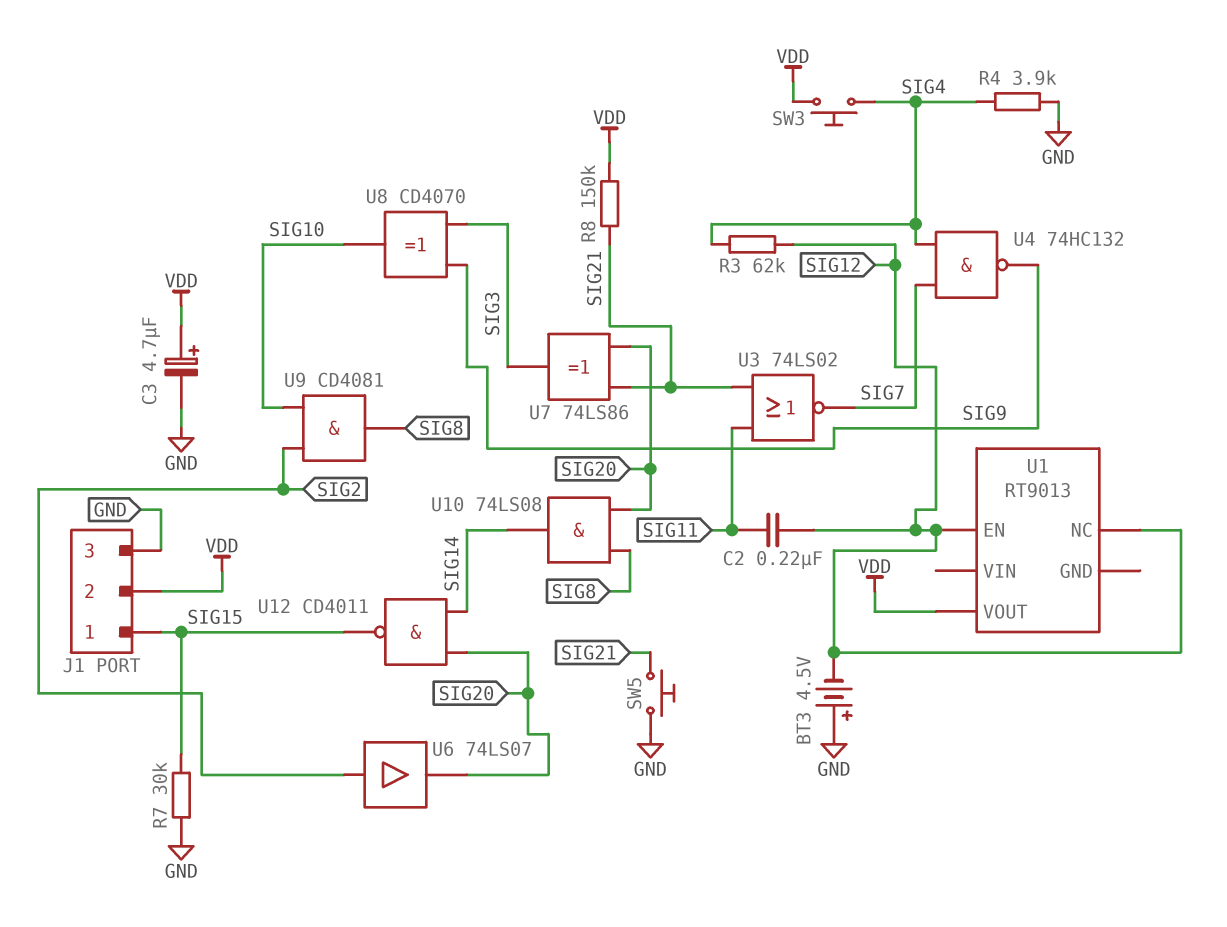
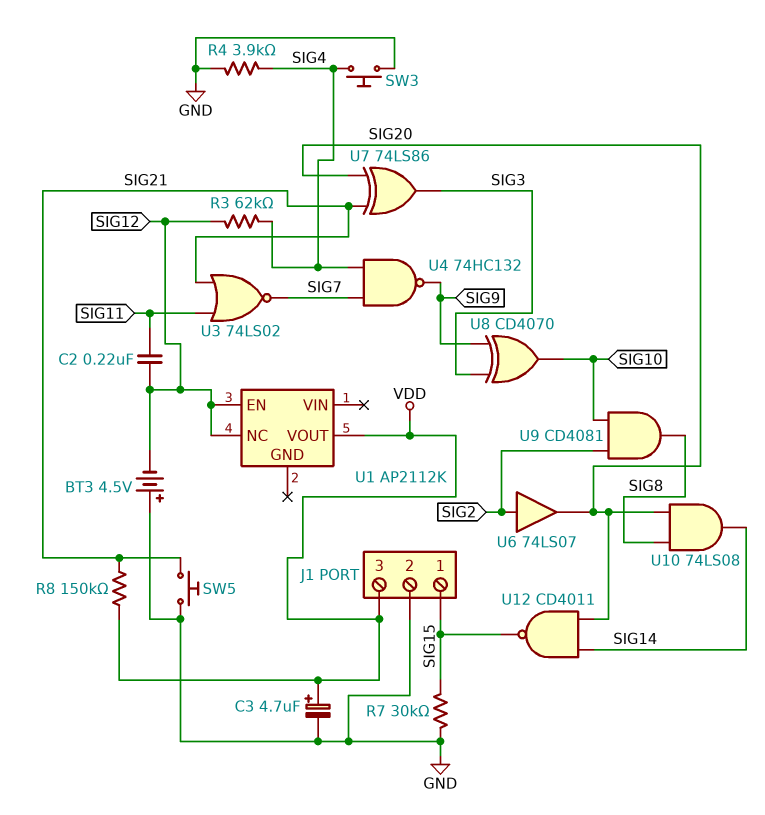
J1 pin 2: VDD -> GND
J1 pin 3: GND -> VDD
SW3: button (SIG4, VDD) -> button (GND, SIG4)
U1: RT9013 -> AP2112K

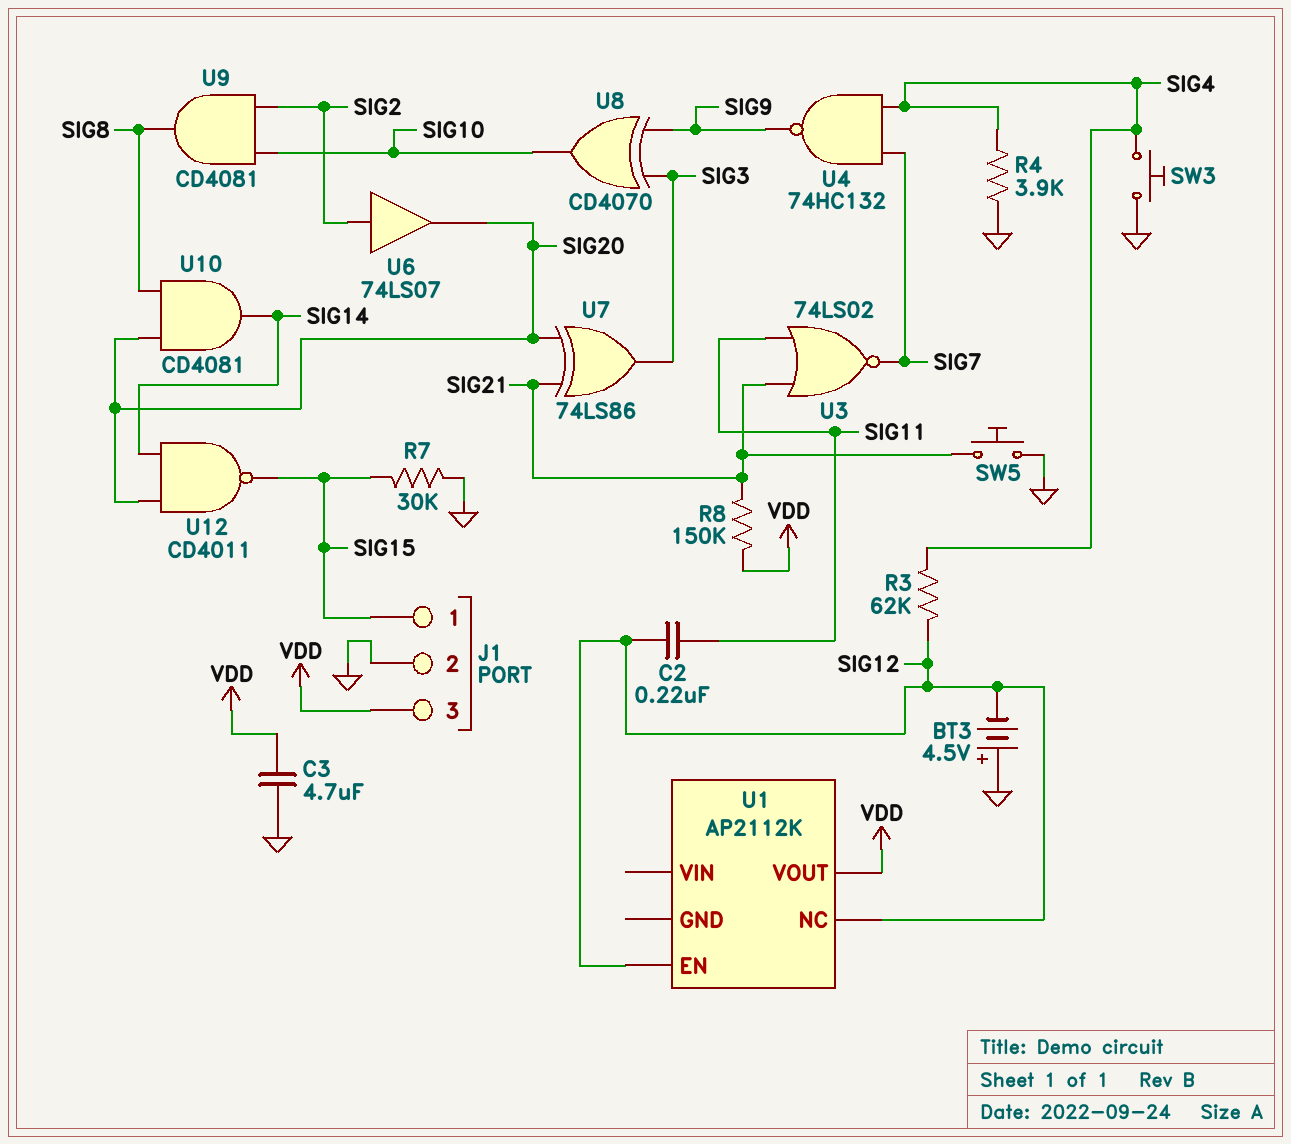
C3: 4.7uF (plus VDD, minus GND) -> 4.7uF (GND, VDD)
U10: AND 74LS08 (in SIG8, in SIG20, out SIG14) -> AND CD4081 (in SIG8, in SIG20, out SIG14)

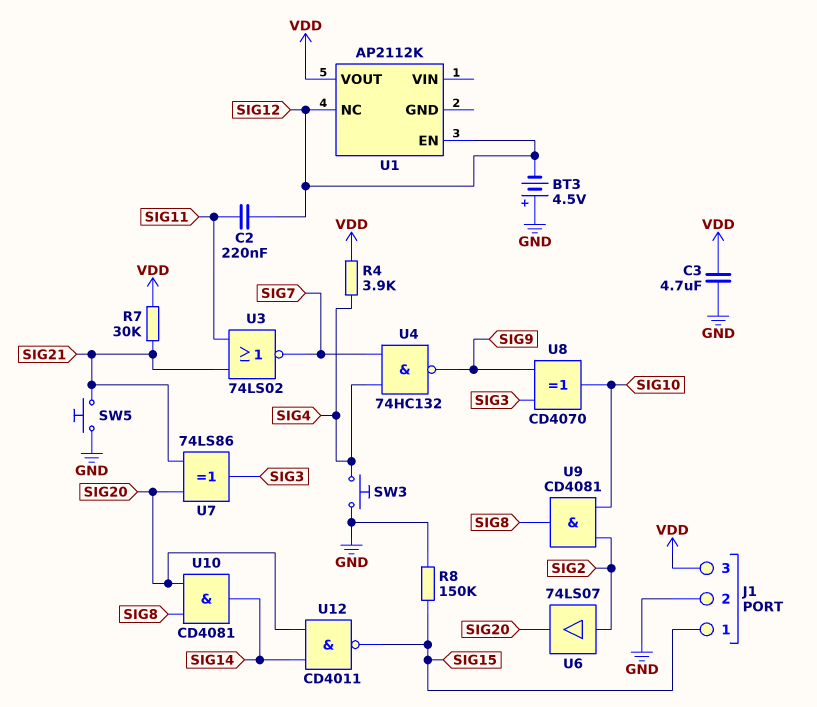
R3: 62k (SIG4, SIG12) -> none
R4: 3.9k (GND, SIG4) -> 3.9k (SIG4, VDD)
R7: 30k (GND, SIG15) -> 30k (SIG21, VDD)
R8: 150k (SIG21, VDD) -> 150k (GND, SIG15)

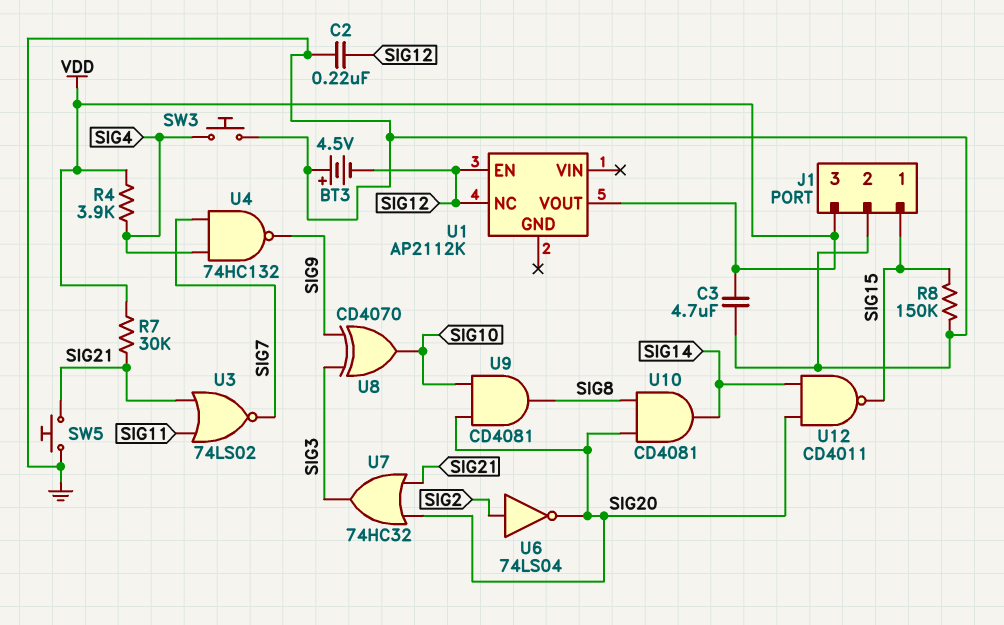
C2: 220nF (SIG11, SIG12) -> 220nF (GND, SIG12)
U6: buffer 74LS07 (in SIG2, out SIG20) -> NOT 74LS04 (in SIG2, out SIG20)
U7: XOR 74LS86 (in SIG20, in SIG21, out SIG3) -> OR 74HC32 (in SIG20, in SIG21, out SIG3)
U9: AND CD4081 (in SIG2, in SIG10, out SIG8) -> AND CD4081 (in SIG10, in SIG20, out SIG8)

